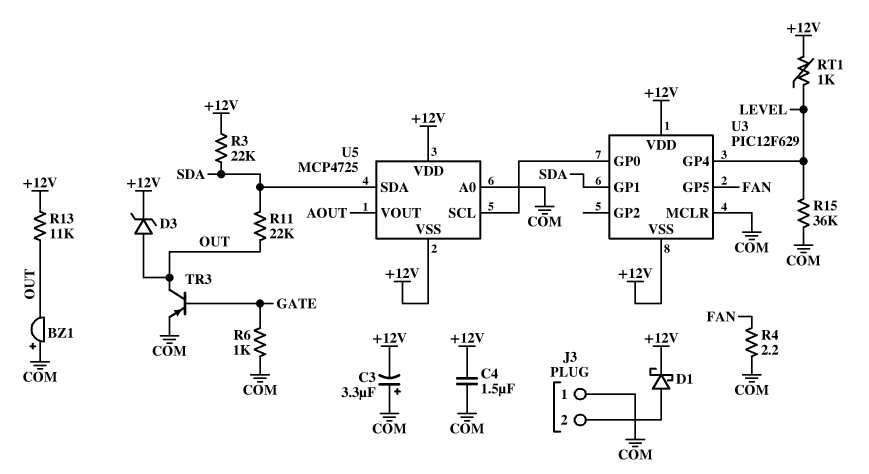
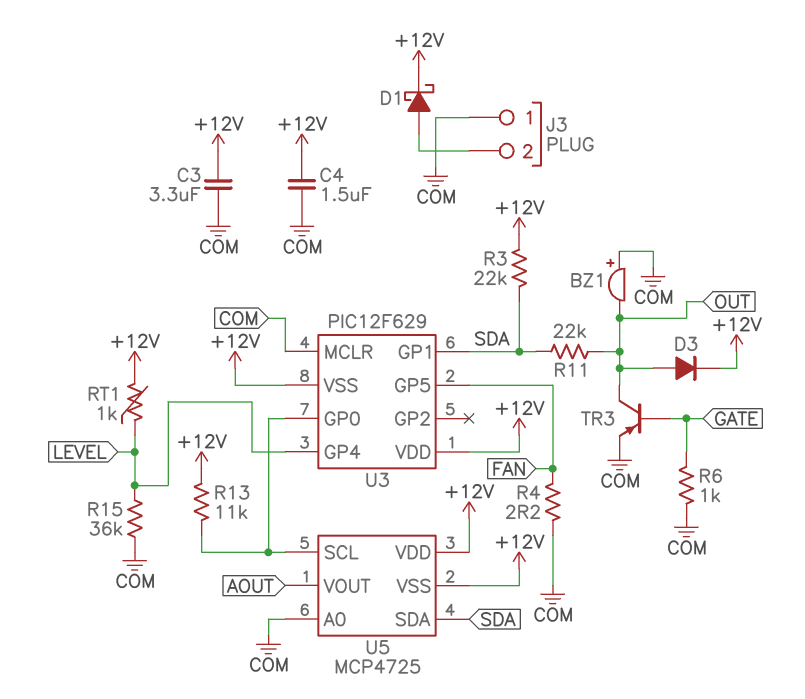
C3: 3.3uF (plus COM, minus +12V) -> 3.3uF (+12V, COM)
D3: zener (A OUT, K +12V) -> diode (A OUT, K +12V)
R13: 11k (+12V, OUT) -> 11k (+12V, U3/GP0)

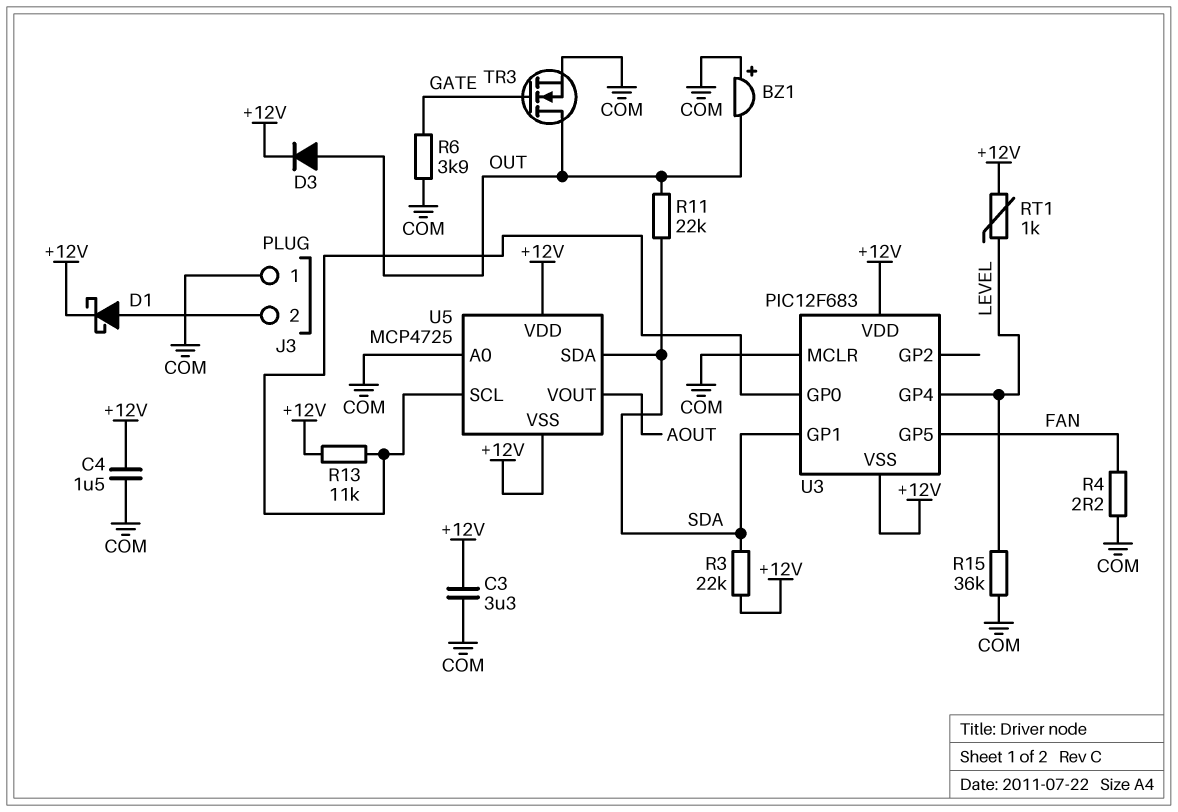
R6: 1k (COM, GATE) -> 3.9k (COM, GATE)
TR3: PNP (B GATE, C OUT, E COM) -> NMOS (G GATE, D OUT, S COM)
U3: PIC12F629 -> PIC12F683

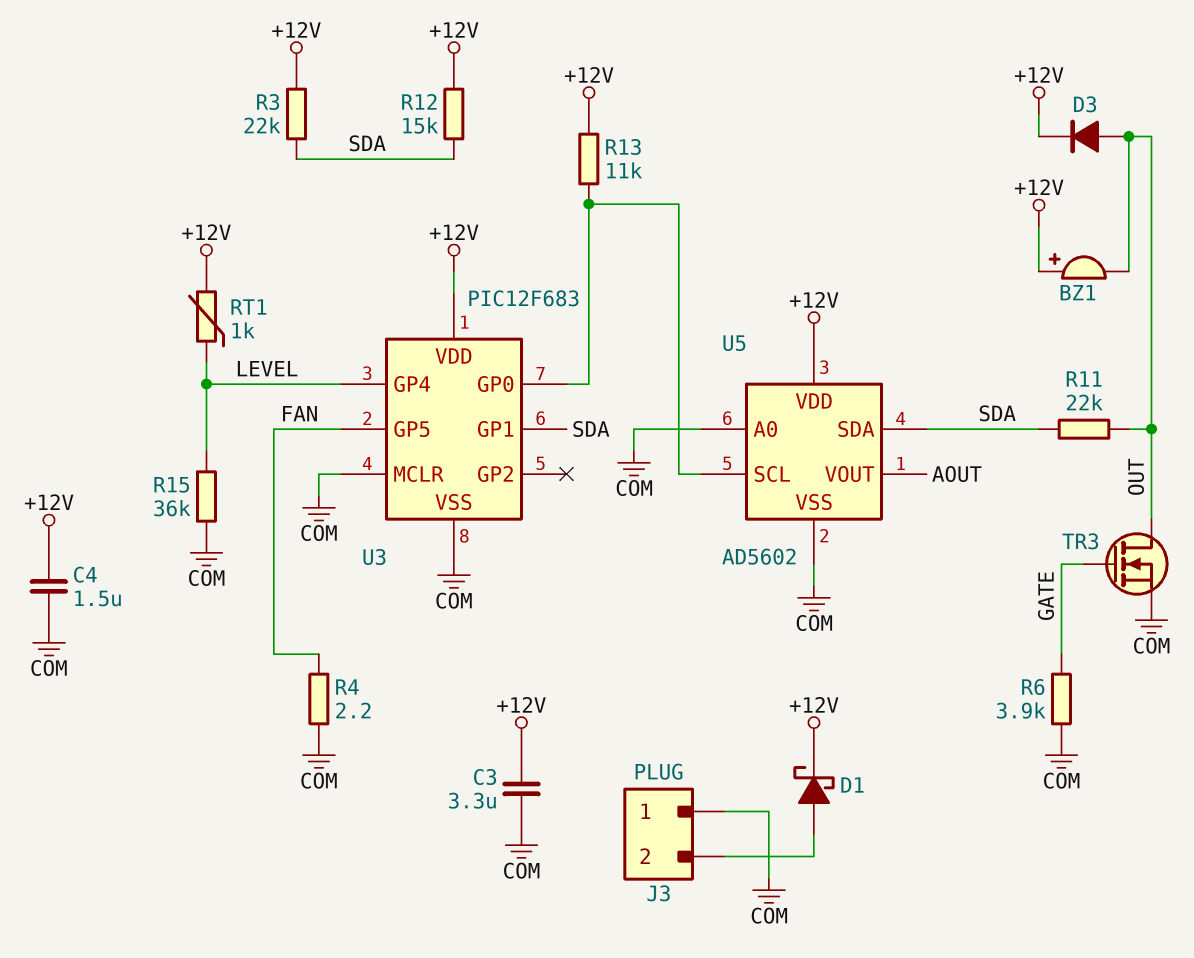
BZ1: buzzer (plus COM, minus OUT) -> buzzer (plus +12V, minus OUT)
R12: none -> 15k (+12V, SDA)
U3 pin VSS: +12V -> COM
U5: MCP4725 -> AD5602
U5 pin VSS: +12V -> COM

